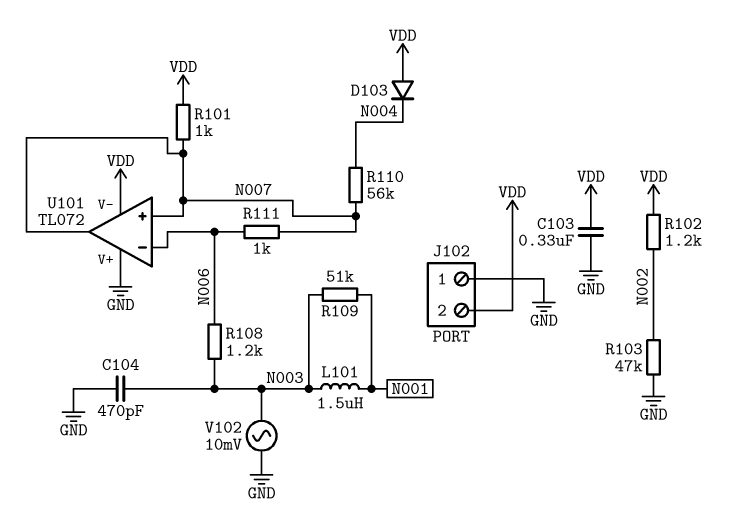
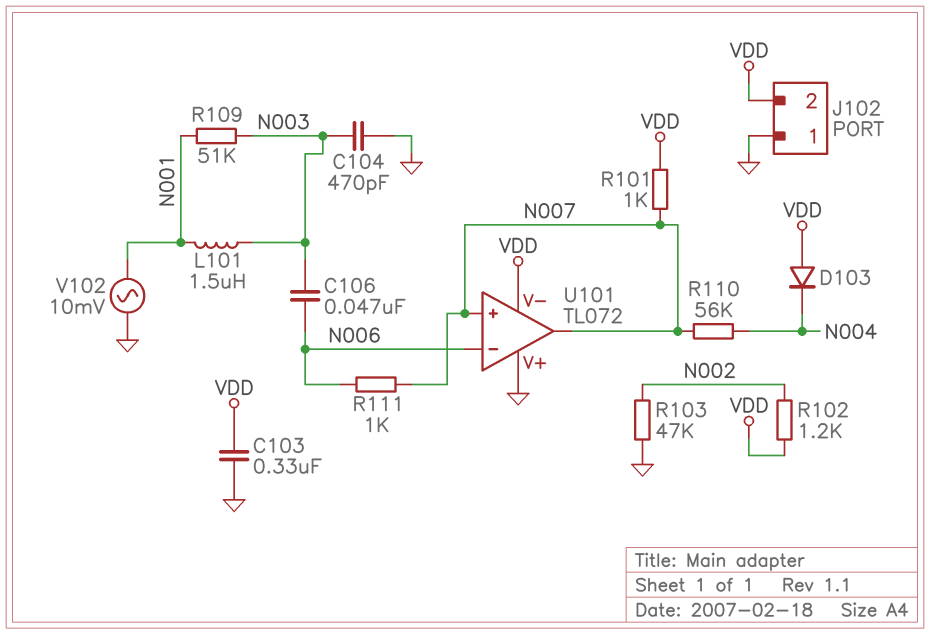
C106: none -> 47nF (N003, N006)
R108: 1.2k (N003, N006) -> none
V102: AC 10mV (GND, N003) -> AC 10mV (GND, N001)

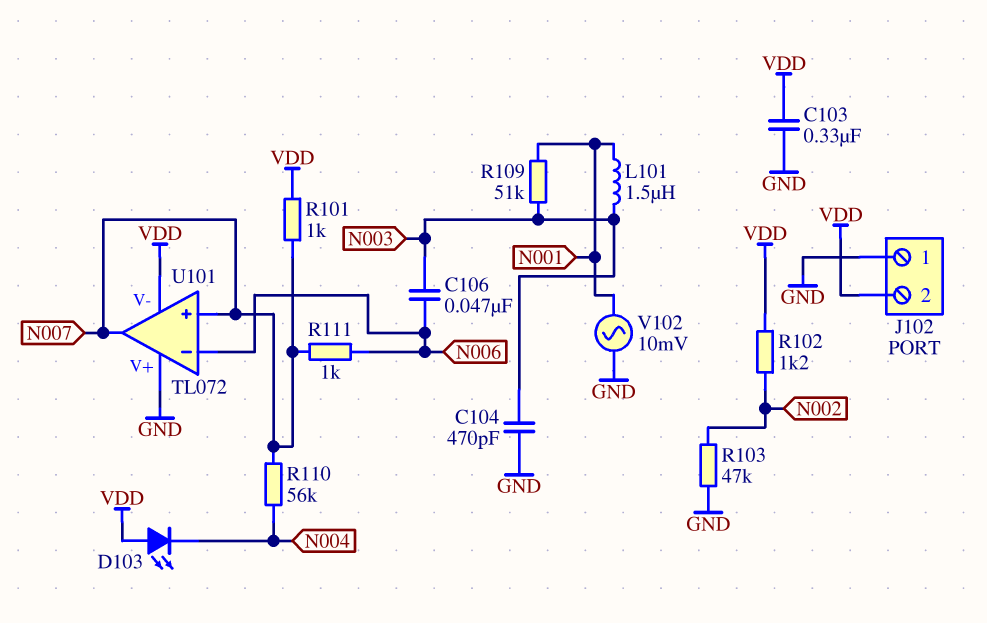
D103: diode (A VDD, K N004) -> LED (A VDD, K N004)

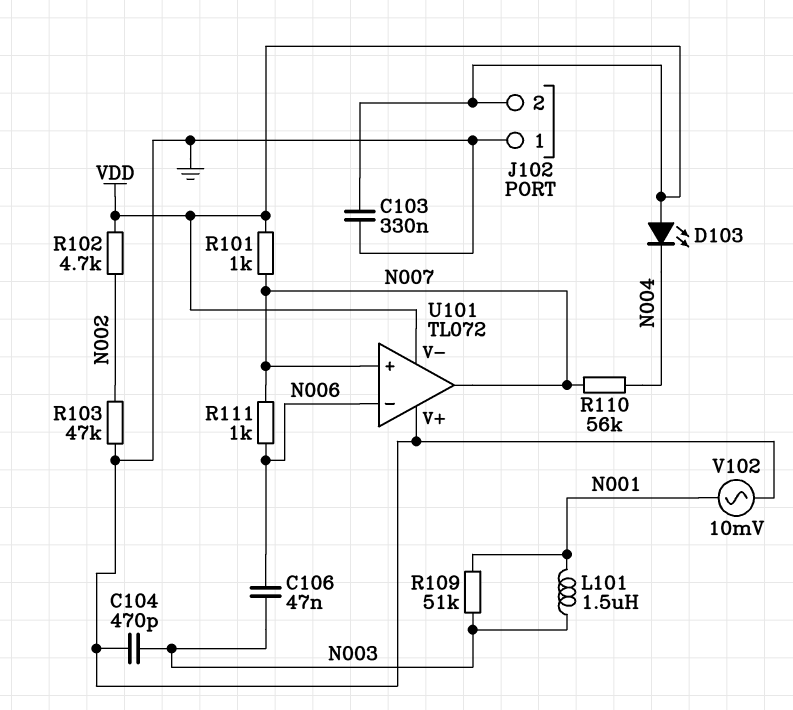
R102: 1.2k (N002, VDD) -> 4.7k (N002, VDD)

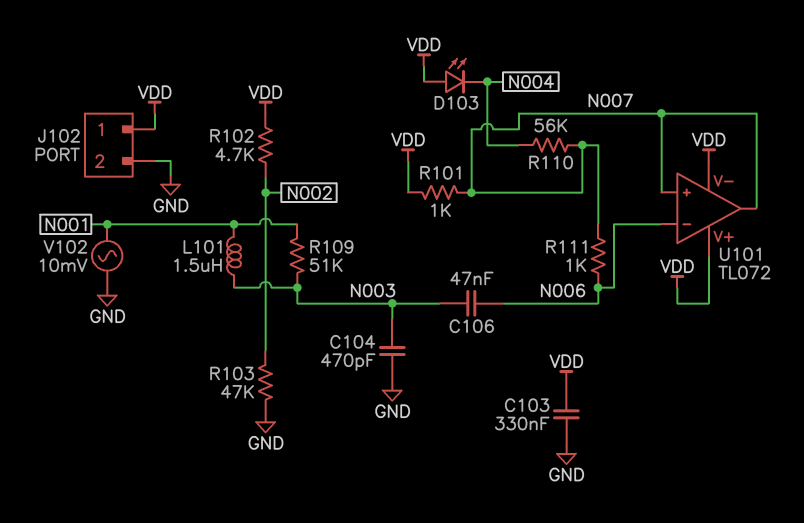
J102 pin 1: GND -> VDD
J102 pin 2: VDD -> GND
U101 pin V+: GND -> VDD

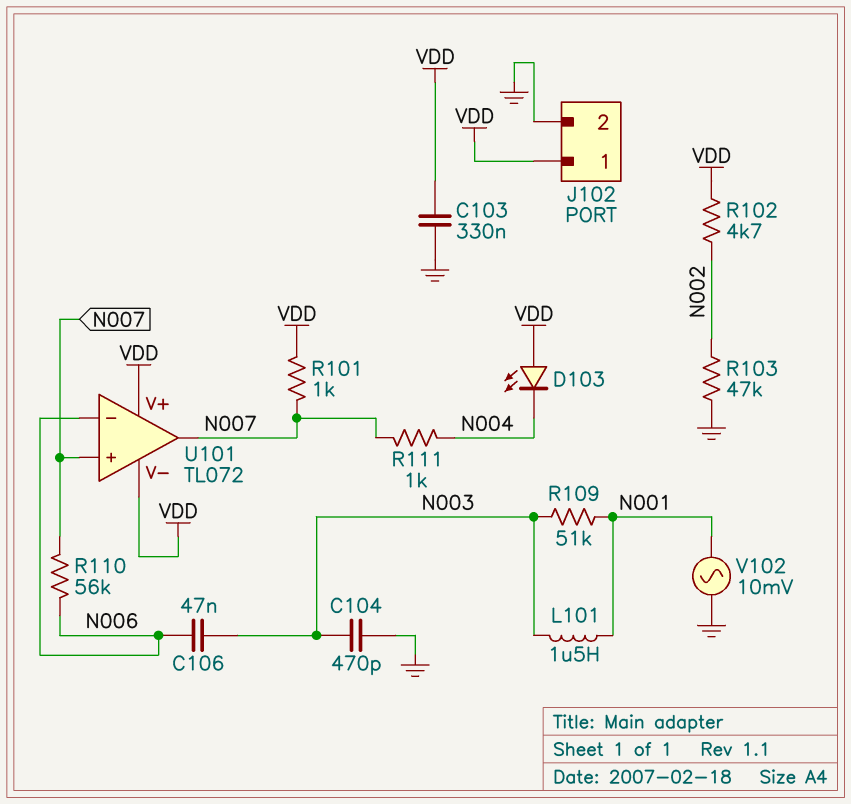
R110: 56k (N004, N007) -> 56k (N006, N007)
R111: 1k (N006, N007) -> 1k (N004, N007)

